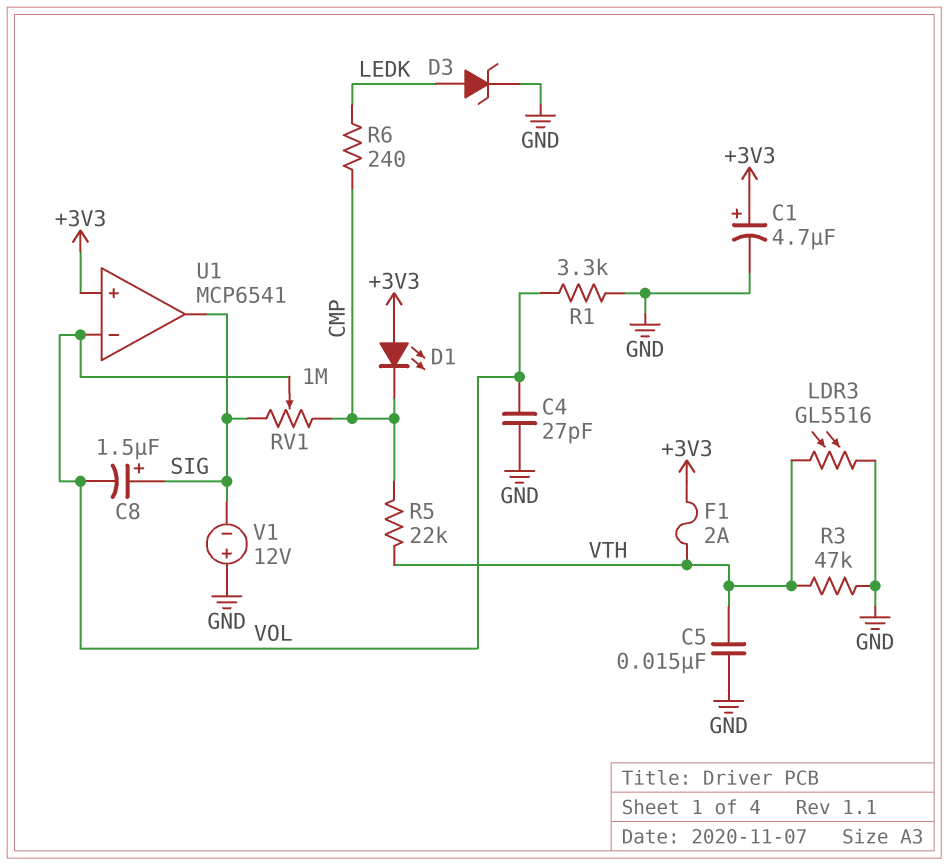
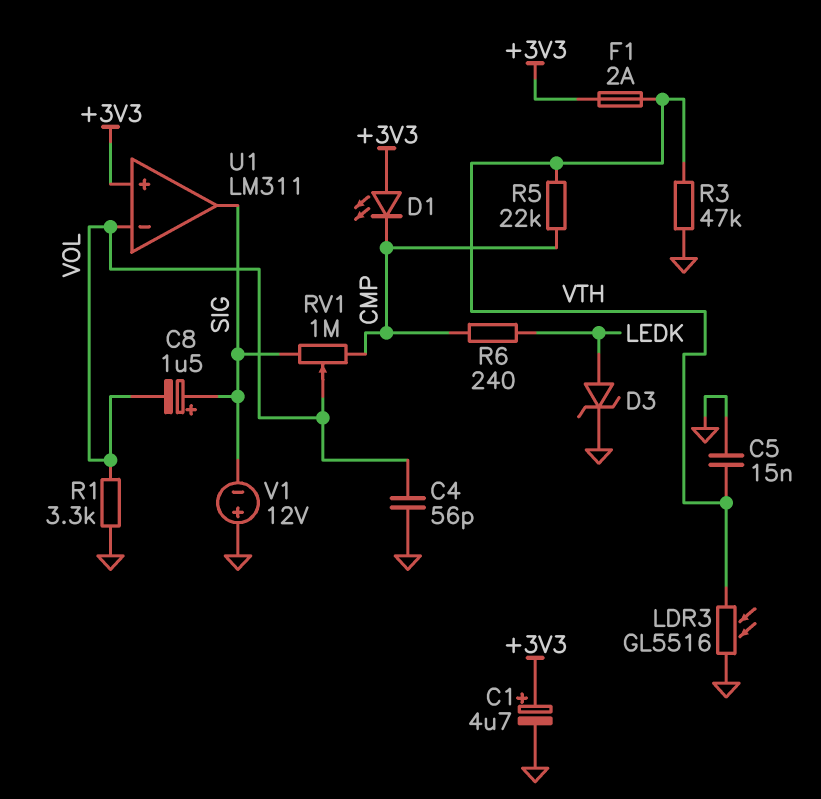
C4: 27pF (GND, VOL) -> 56pF (GND, VOL)
U1: MCP6541 -> LM311

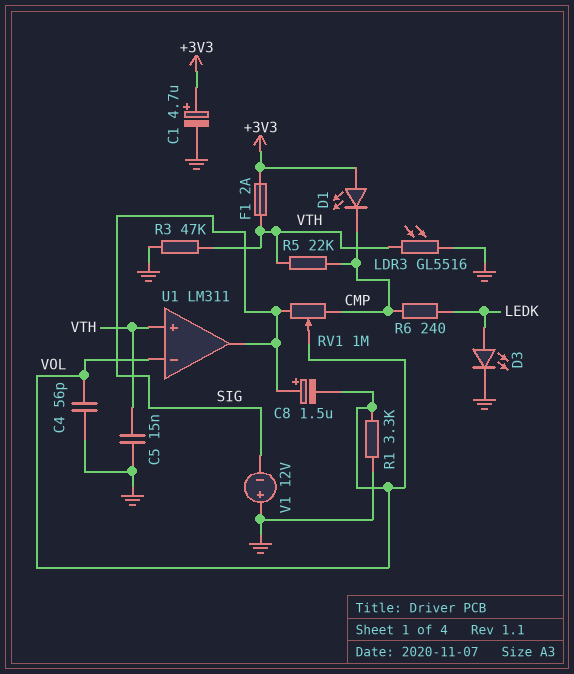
D3: zener (A LEDK, K GND) -> LED (A LEDK, K GND)
U1 pin in+: +3V3 -> VTH

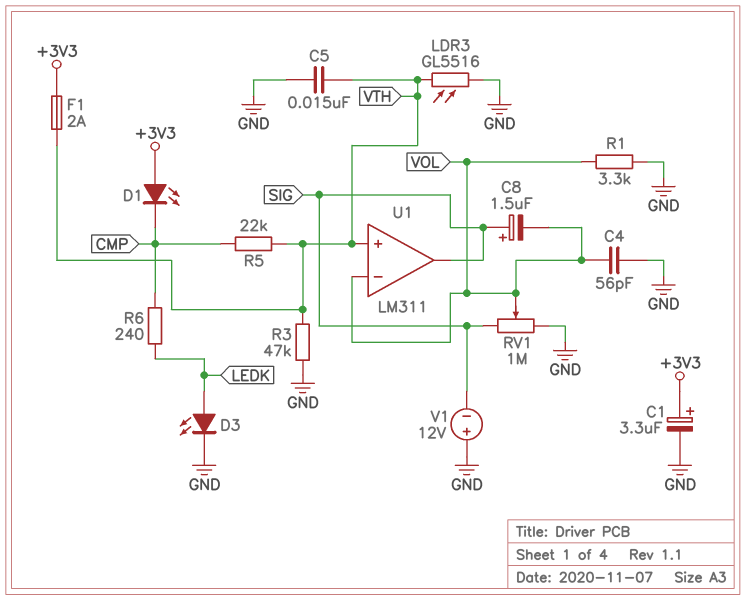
C1: 4.7uF (plus +3V3, minus GND) -> 3.3uF (plus +3V3, minus GND)
RV1: 1M (CMP, SIG, wiper VOL) -> 1M (GND, SIG, wiper VOL)

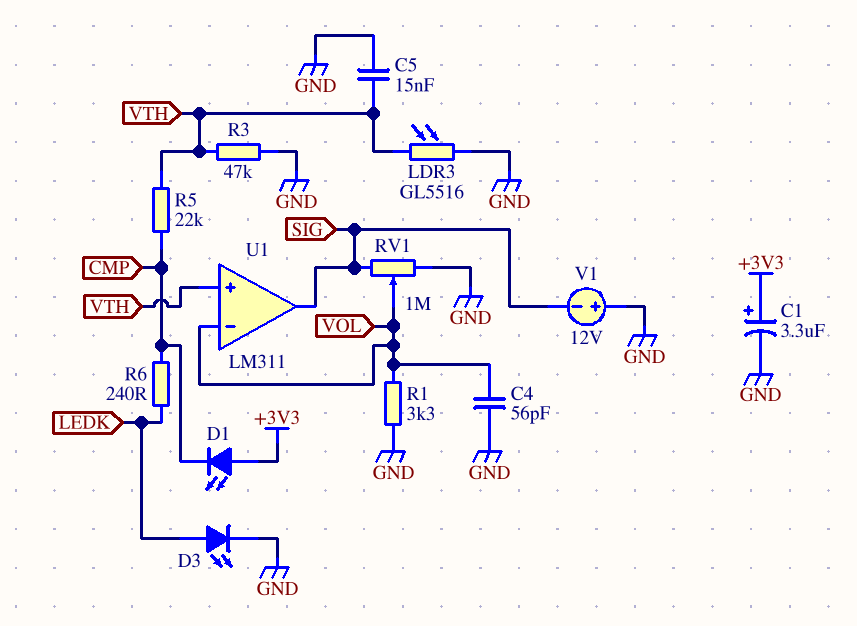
C8: 1.5uF (plus SIG, minus VOL) -> none
F1: 2A (+3V3, VTH) -> none

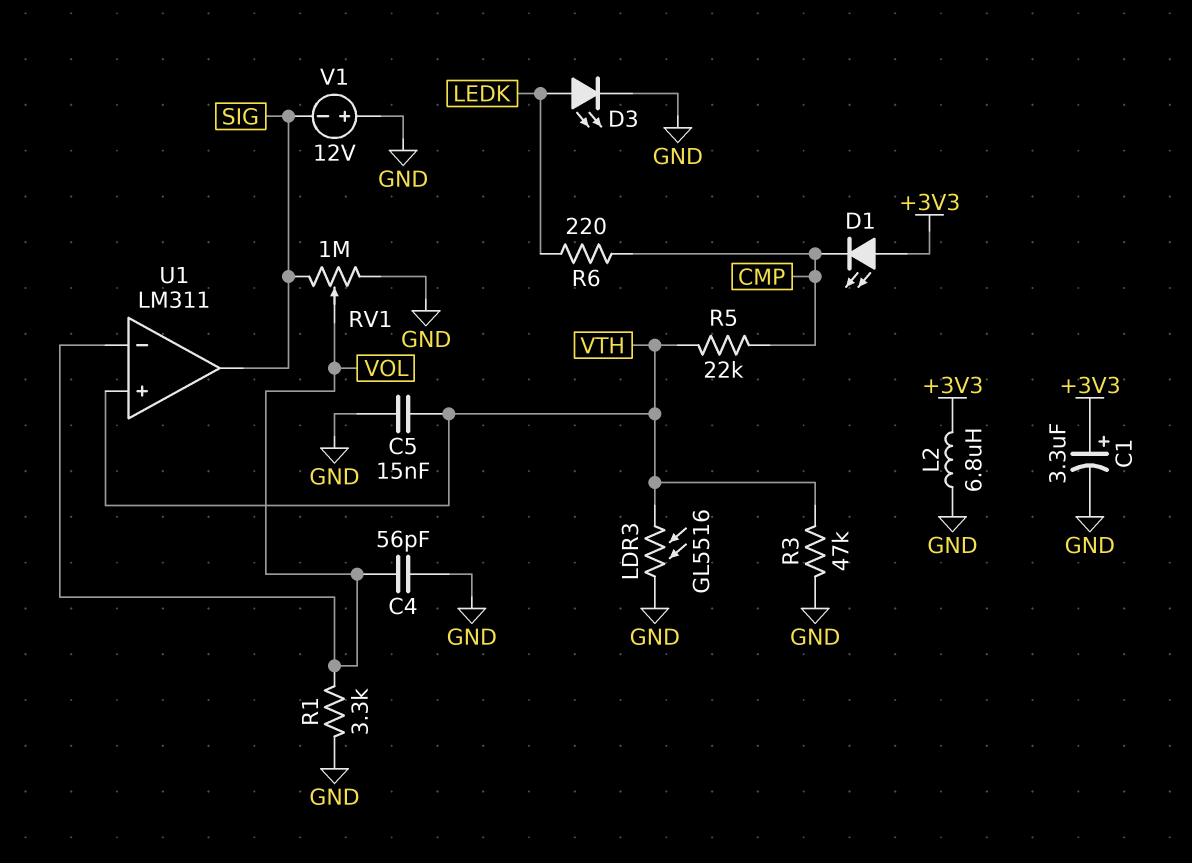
L2: none -> 6.8uH (+3V3, GND)
R6: 240 (CMP, LEDK) -> 220 (CMP, LEDK)

